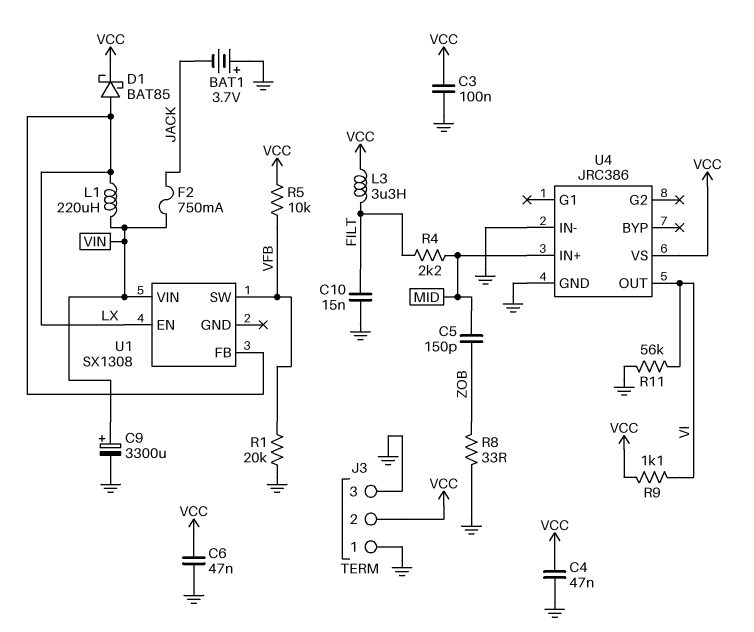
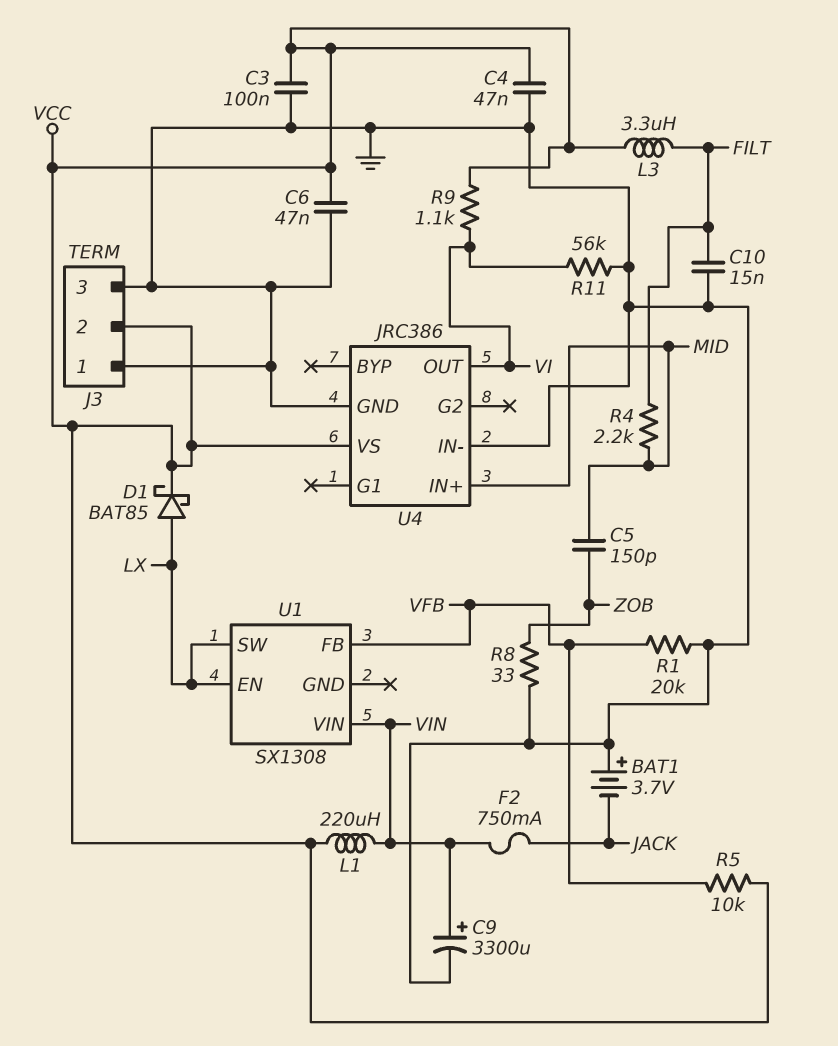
L1: 220uH (LX, VIN) -> 220uH (VCC, VIN)
U1 pin FB: LX -> VFB
U1 pin SW: VFB -> LX

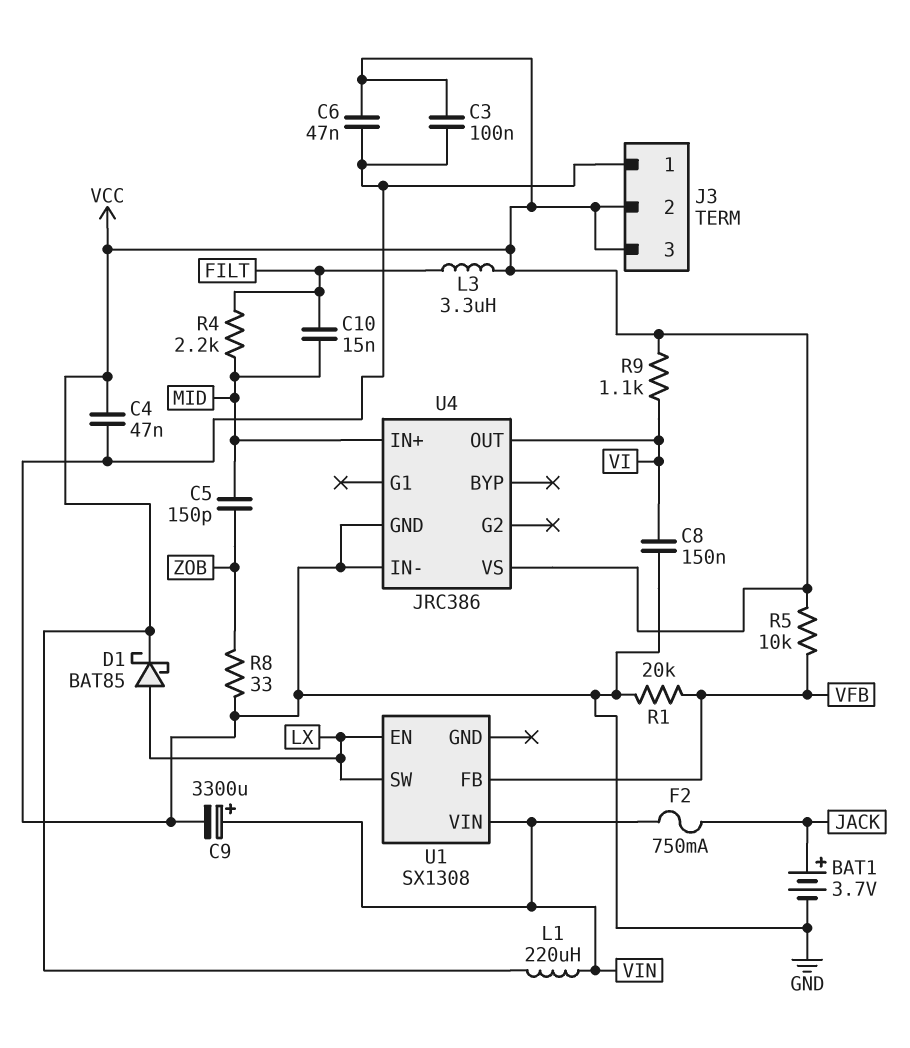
BAT1: 3.7V (plus GND, minus JACK) -> 3.7V (plus JACK, minus GND)
C8: none -> 150nF (GND, VI)
C10: 15nF (FILT, GND) -> 15nF (FILT, MID)
J3 pin 3: GND -> VCC
R11: 56k (GND, VI) -> none

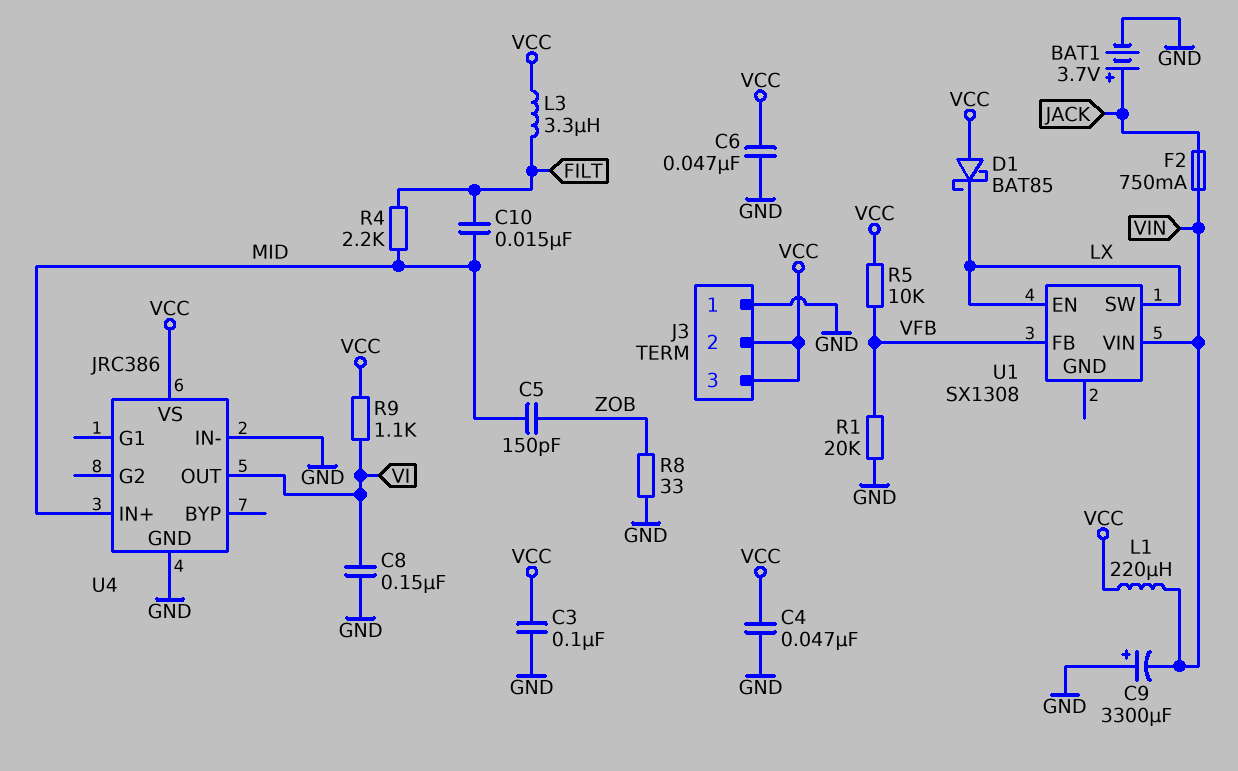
C9: 3300uF (plus VIN, minus GND) -> 3300uF (plus GND, minus VIN)
D1: schottky BAT85 (A LX, K VCC) -> schottky BAT85 (A VCC, K LX)

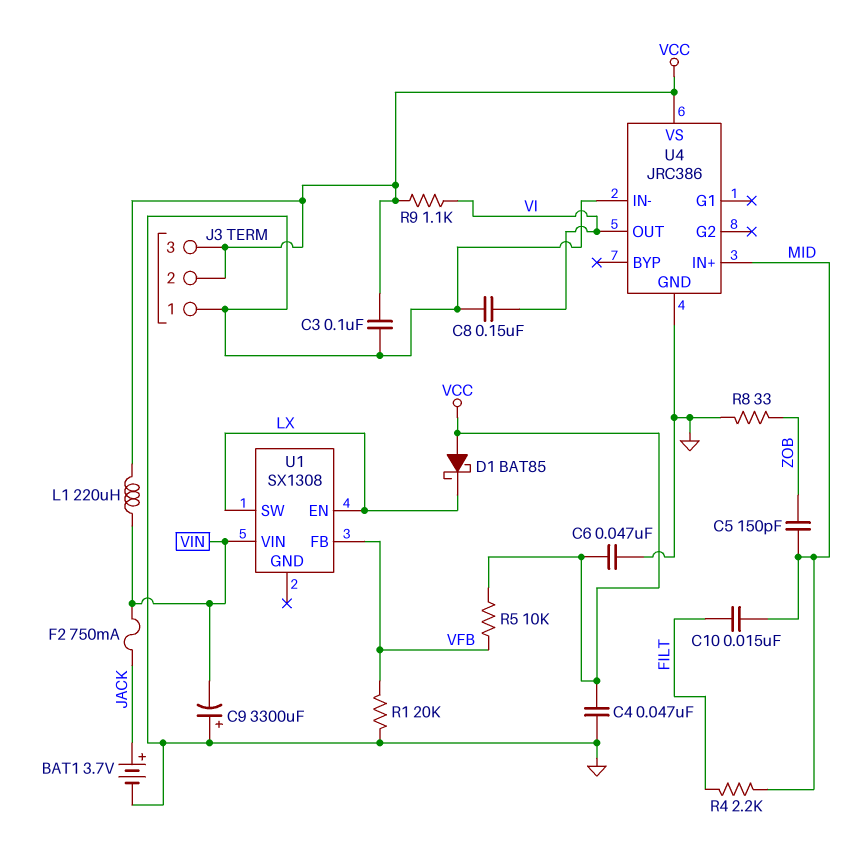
L3: 3.3uH (FILT, VCC) -> none

